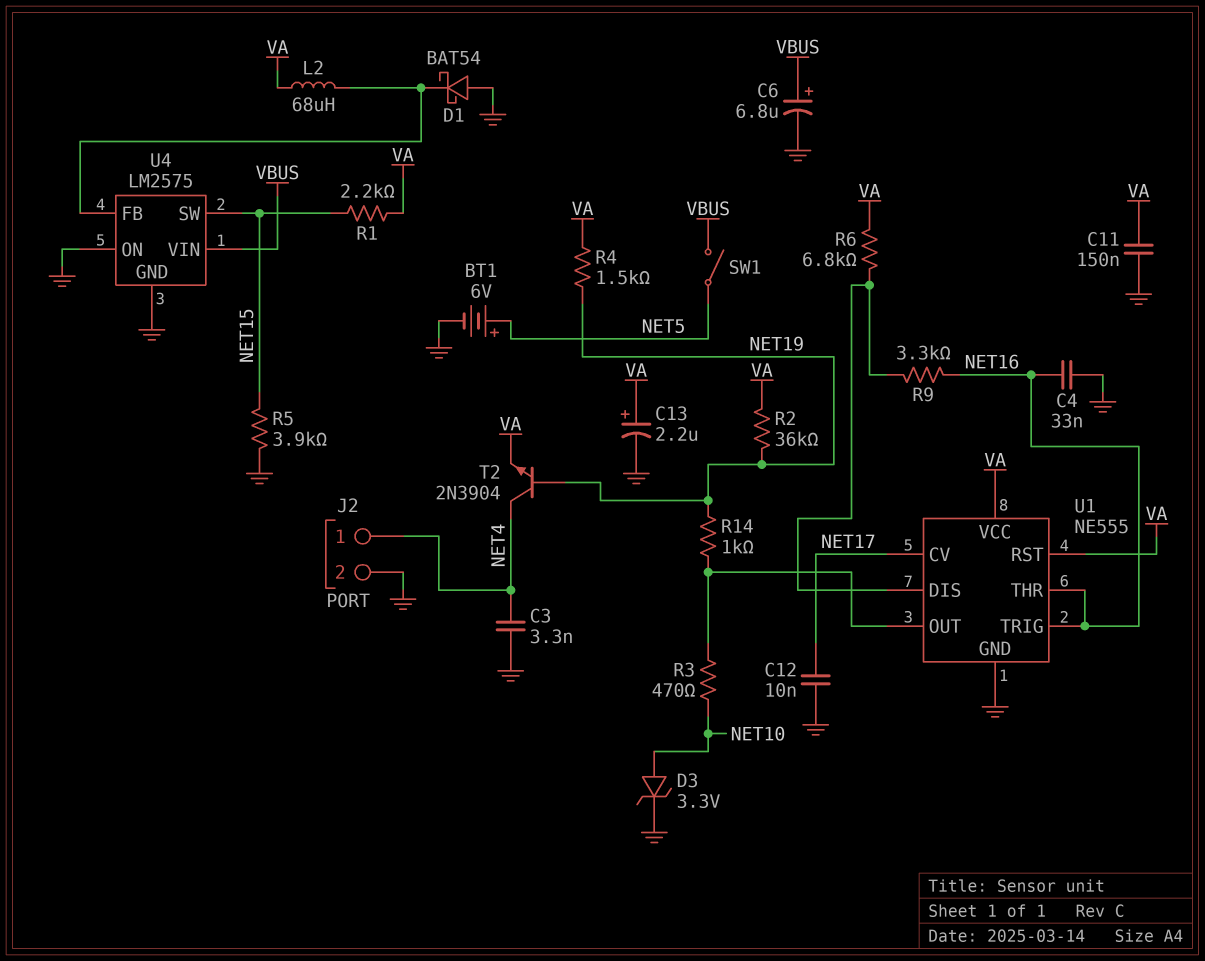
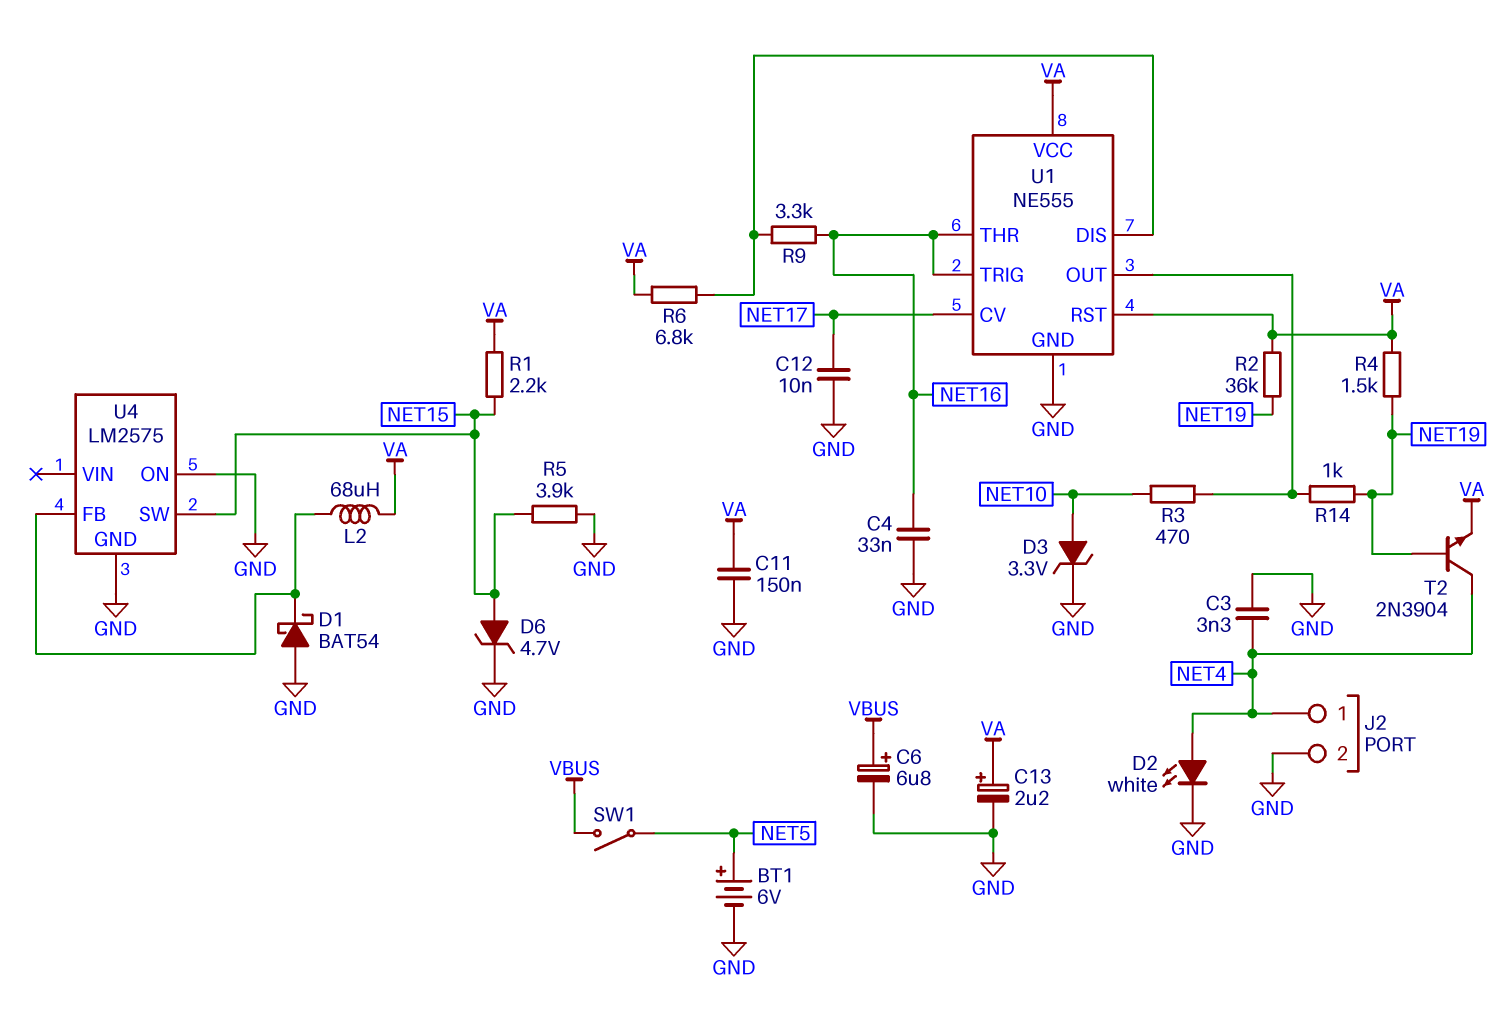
D2: none -> LED white (A NET4, K GND)
D6: none -> zener 4.7V (A NET15, K GND)
U4 pin VIN: VBUS -> none

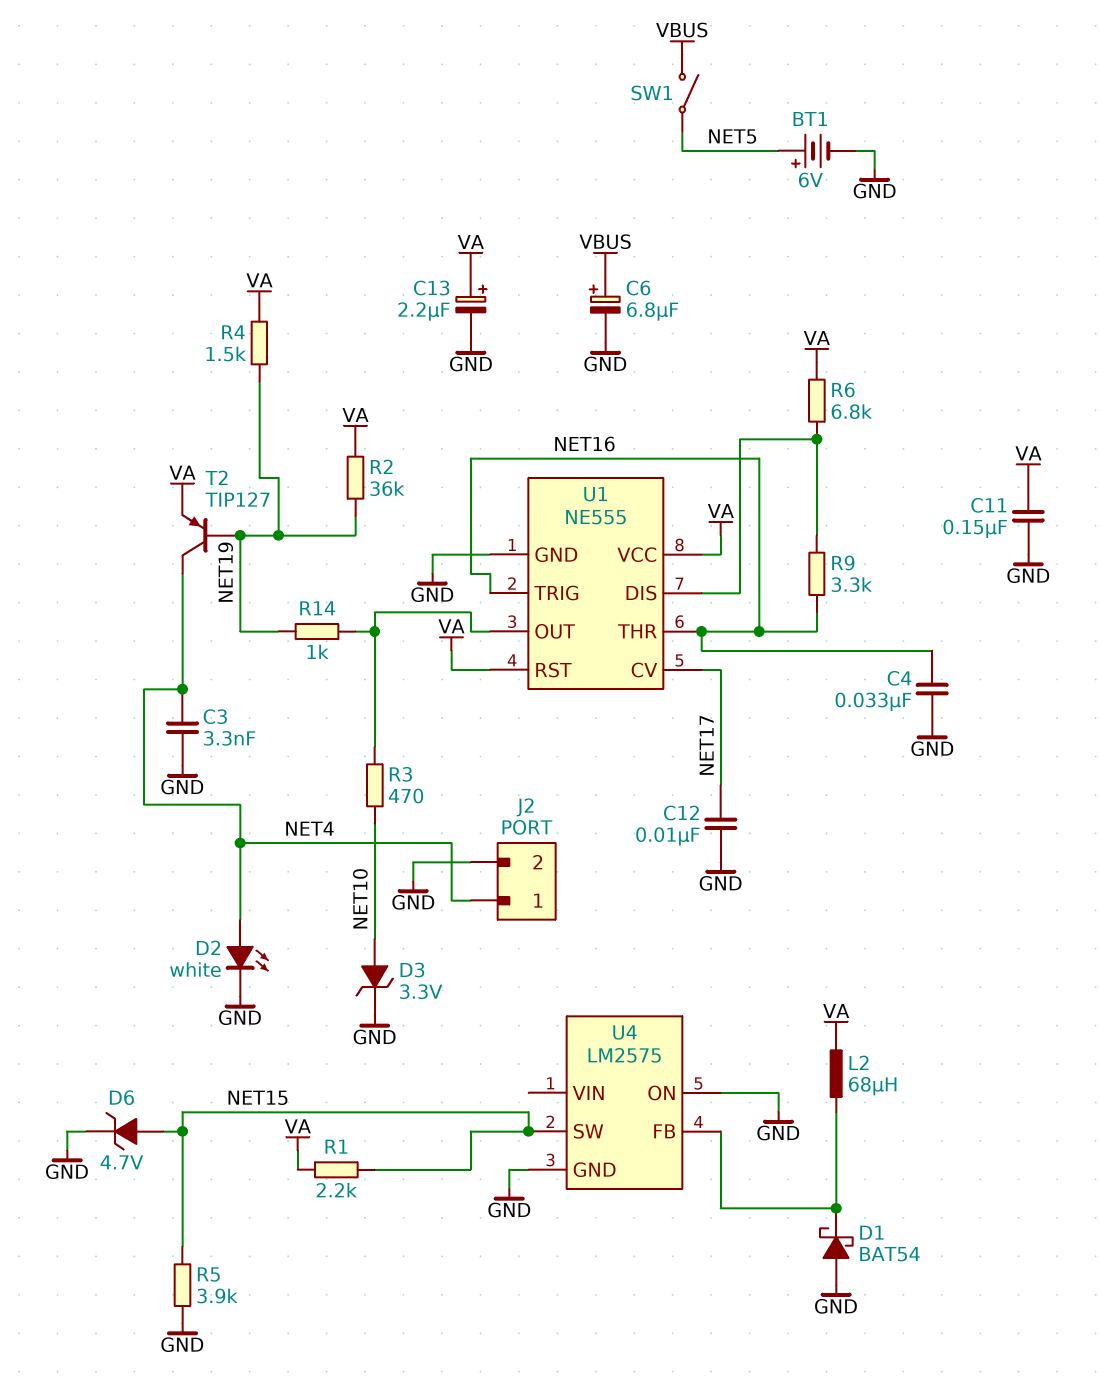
T2: NPN 2N3904 (B NET19, C NET4, E VA) -> PNP TIP127 (B NET19, C NET4, E VA)

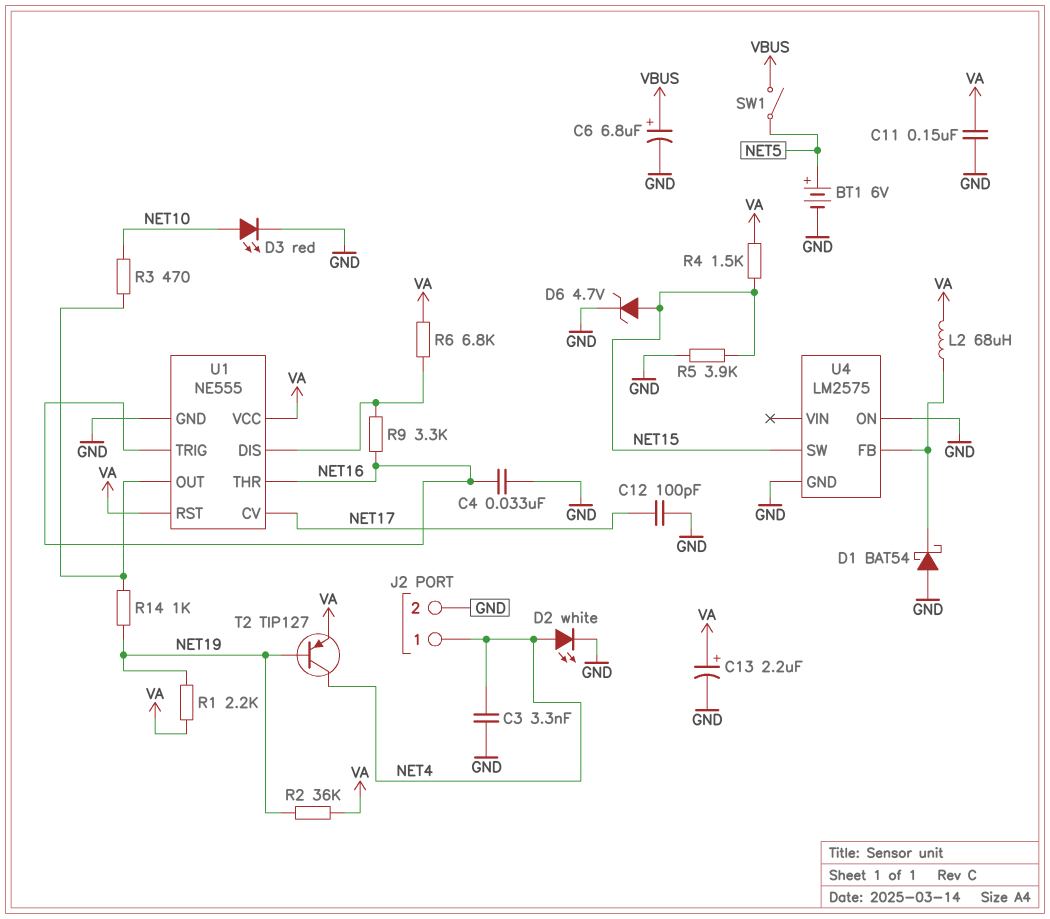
C12: 10nF (GND, NET17) -> 100pF (GND, NET17)
D3: zener 3.3V (A NET10, K GND) -> LED red (A NET10, K GND)
R1: 2.2k (NET15, VA) -> 2.2k (NET19, VA)
R4: 1.5k (NET19, VA) -> 1.5k (NET15, VA)

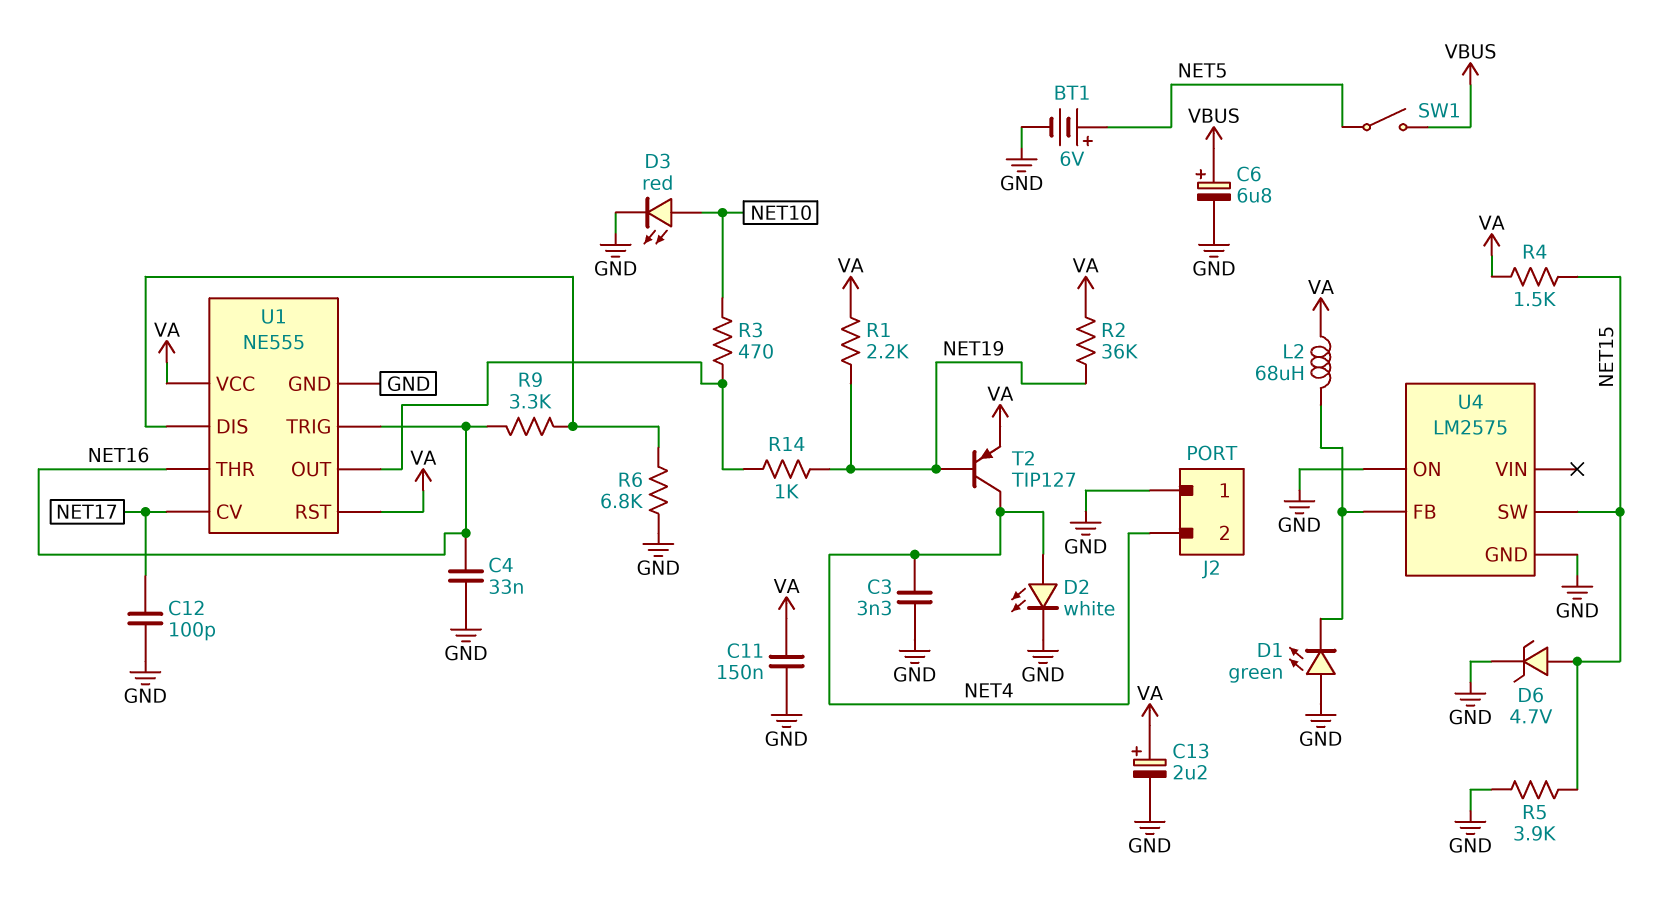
D1: schottky BAT54 (A GND, K U4/FB) -> LED green (A GND, K U4/FB)
J2 pin 1: NET4 -> GND
J2 pin 2: GND -> NET4
R6: 6.8k (U1/DIS, VA) -> 6.8k (GND, U1/DIS)

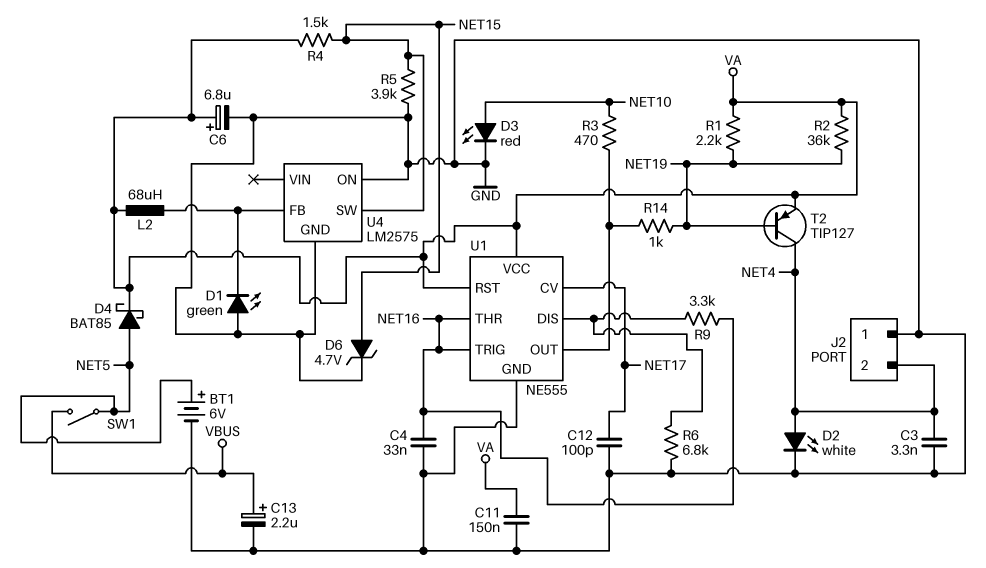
C6: 6.8uF (plus VBUS, minus GND) -> 6.8uF (plus VA, minus GND)
C13: 2.2uF (plus VA, minus GND) -> 2.2uF (plus VBUS, minus GND)
D4: none -> schottky BAT85 (A NET5, K VA)

